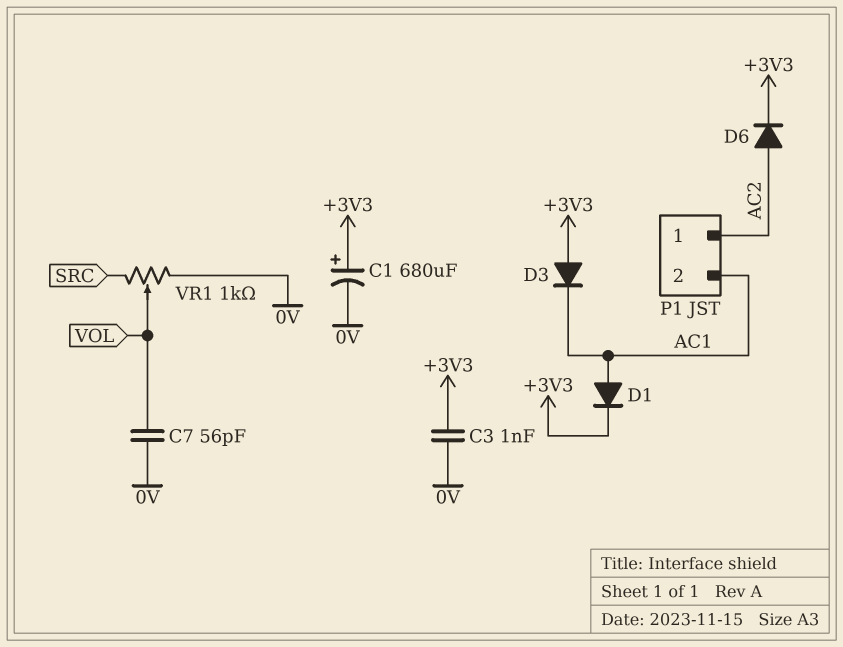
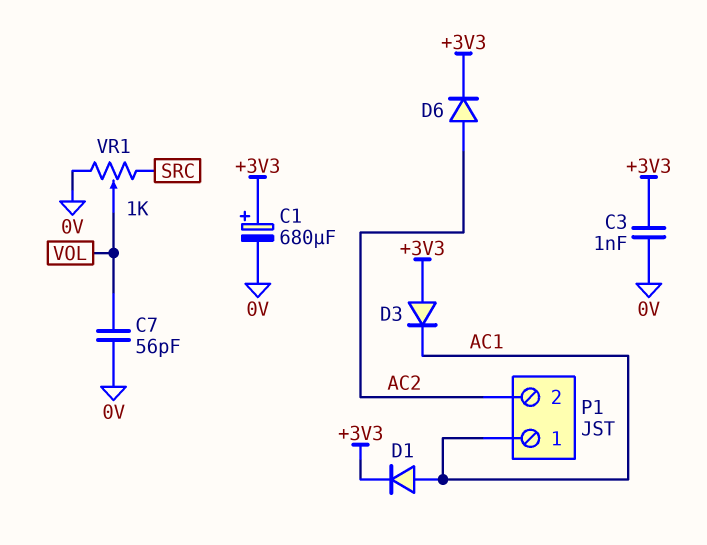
P1 pin 1: AC2 -> AC1
P1 pin 2: AC1 -> AC2

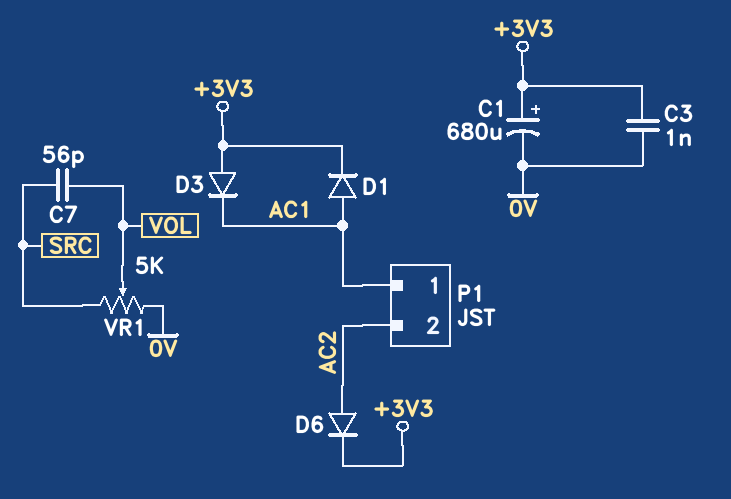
C7: 56pF (0V, VOL) -> 56pF (SRC, VOL)
VR1: 1k (0V, SRC, wiper VOL) -> 5k (0V, SRC, wiper VOL)

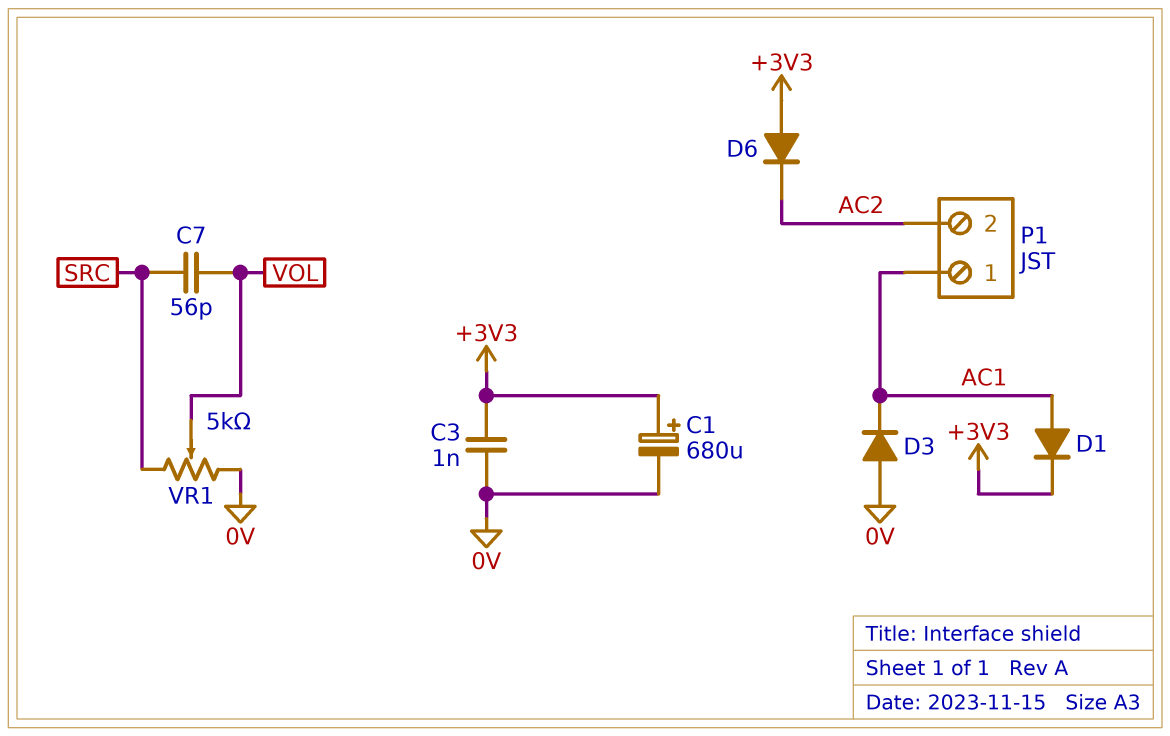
D3: diode (A +3V3, K AC1) -> diode (A 0V, K AC1)
D6: diode (A AC2, K +3V3) -> diode (A +3V3, K AC2)

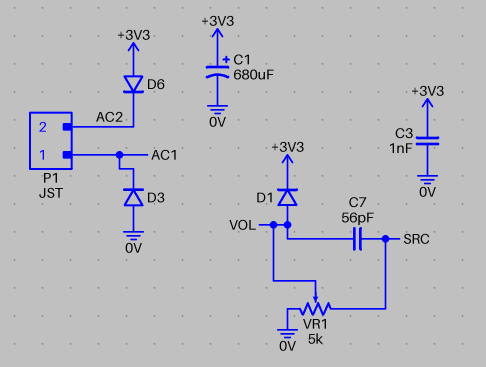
D1: diode (A AC1, K +3V3) -> diode (A VOL, K +3V3)

